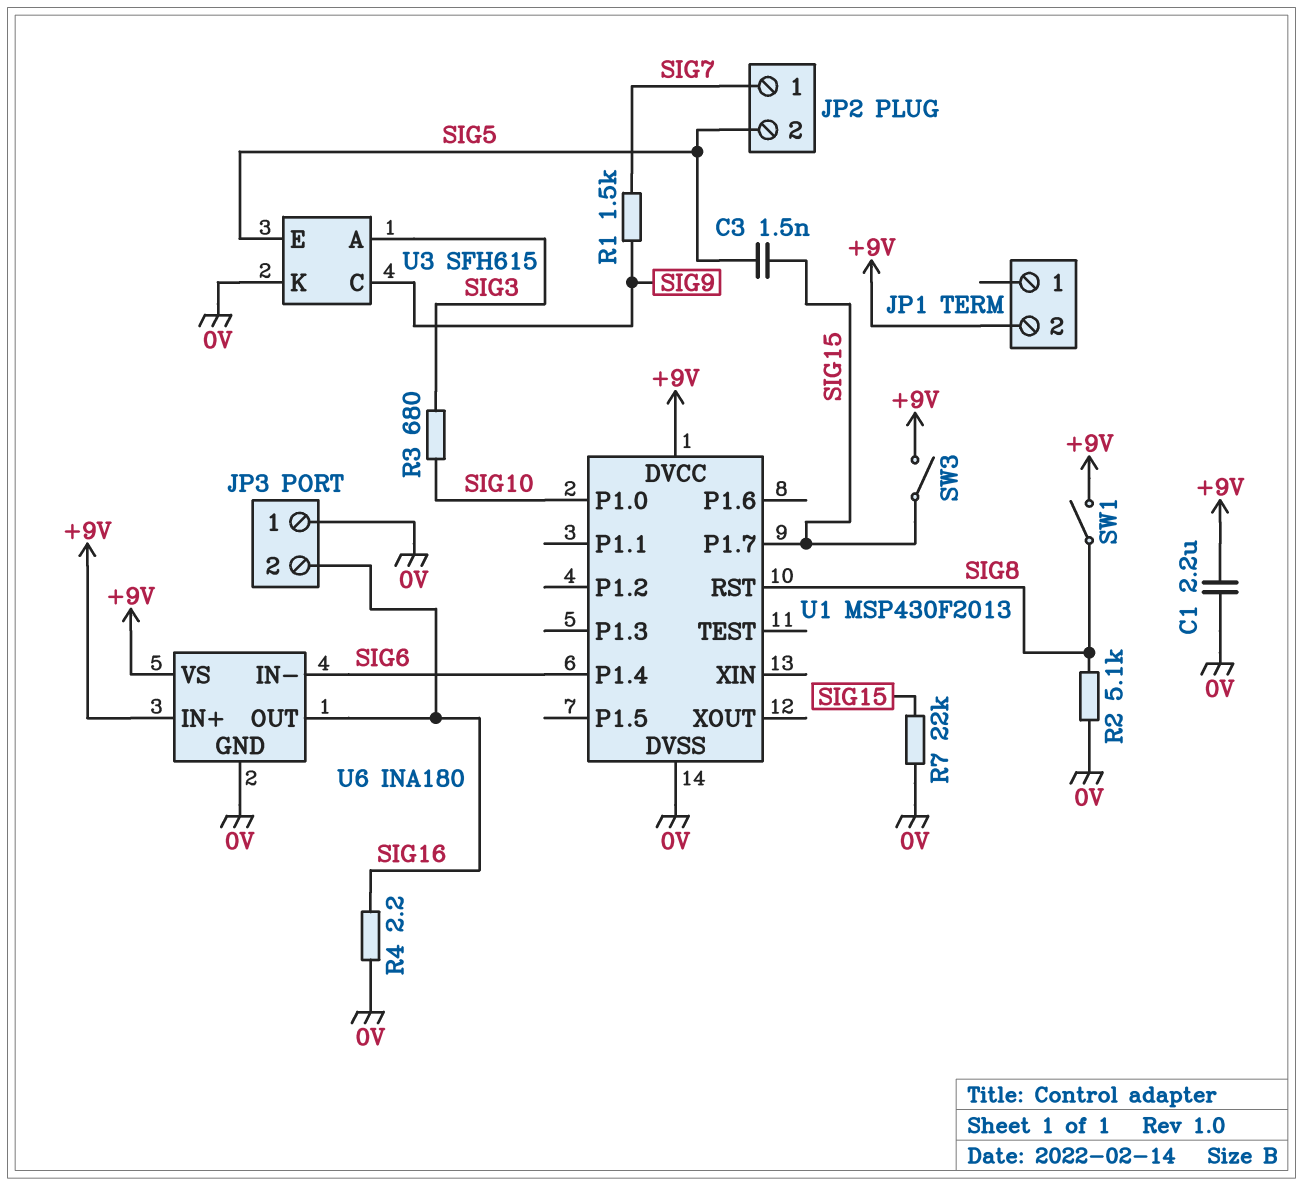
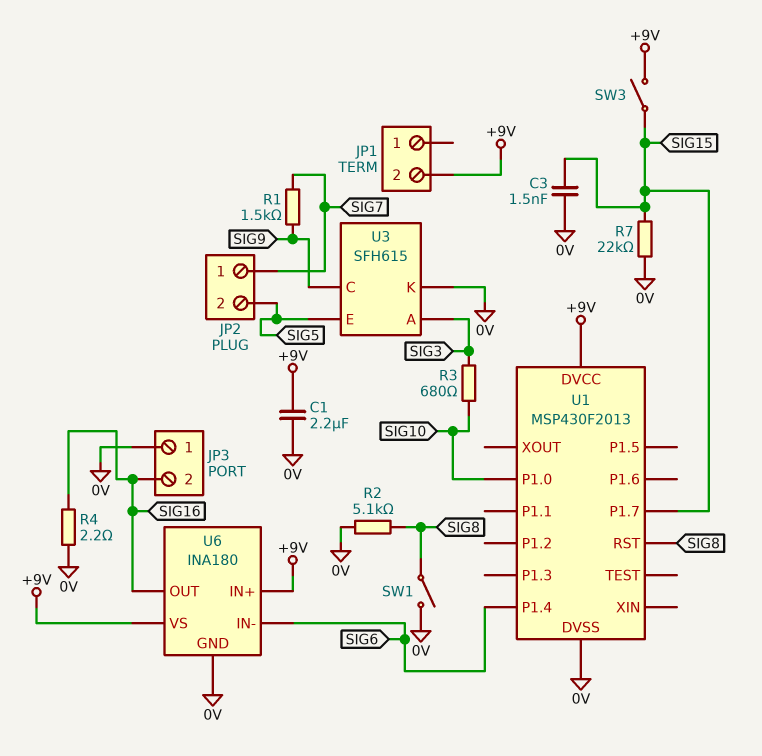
C3: 1.5nF (SIG5, SIG15) -> 1.5nF (0V, SIG15)
SW1: switch (+9V, SIG8) -> switch (0V, SIG8)

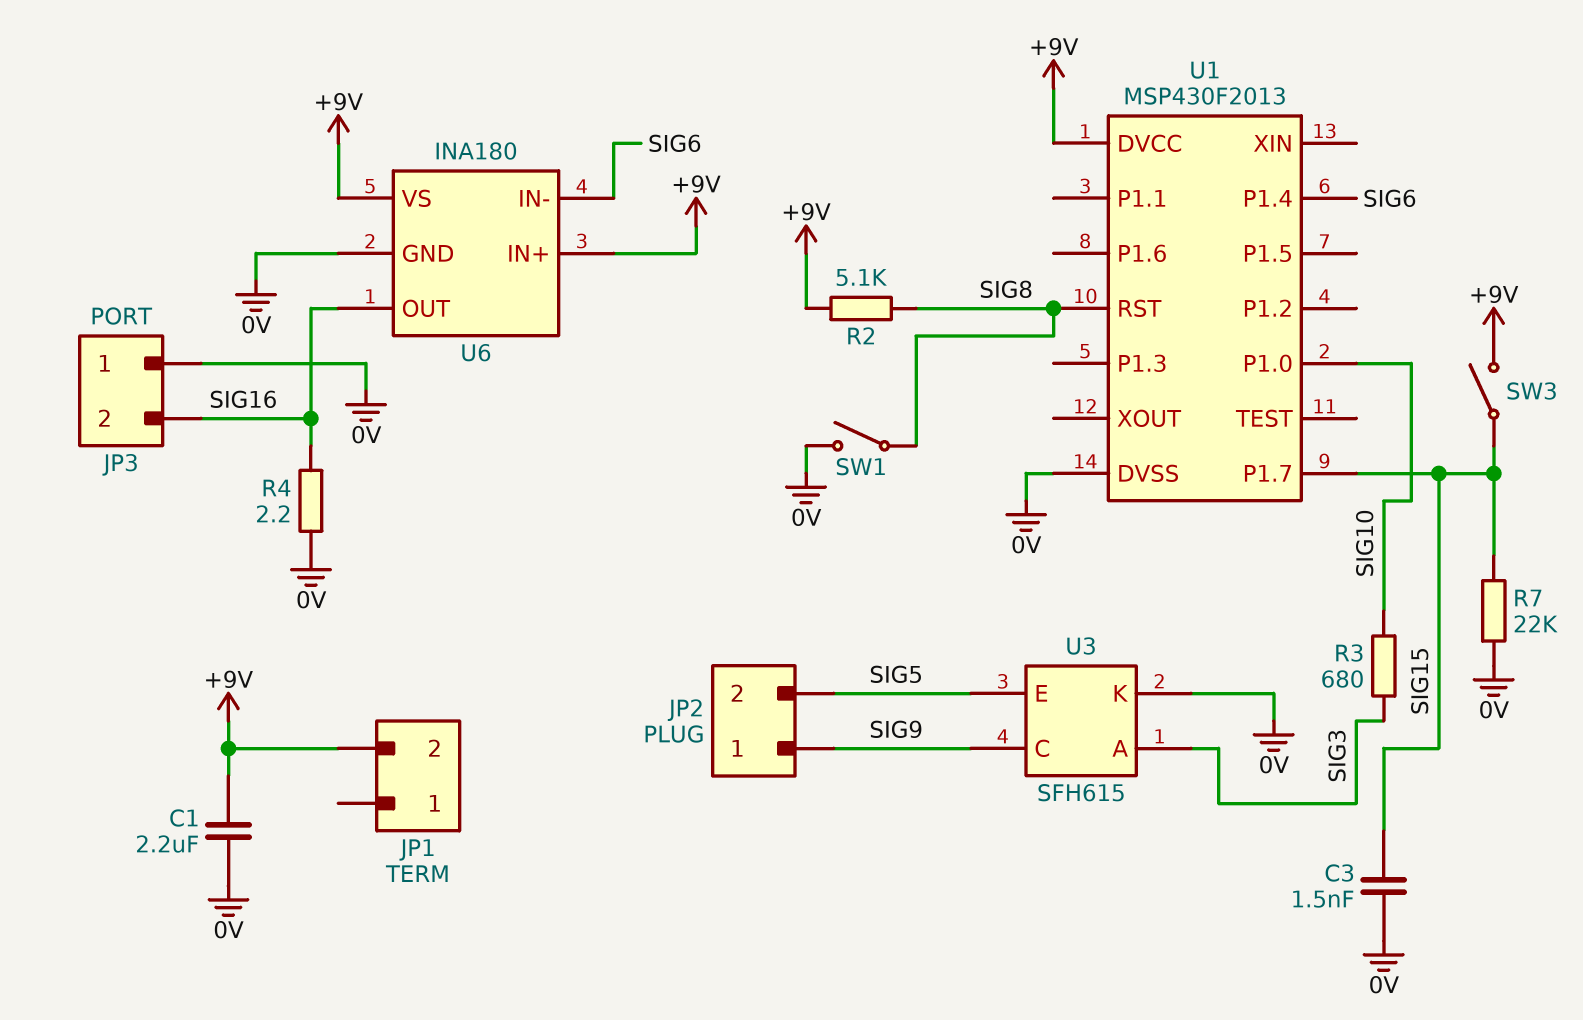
JP2 pin 1: SIG7 -> SIG9
R1: 1.5k (SIG7, SIG9) -> none
R2: 5.1k (0V, SIG8) -> 5.1k (+9V, SIG8)

